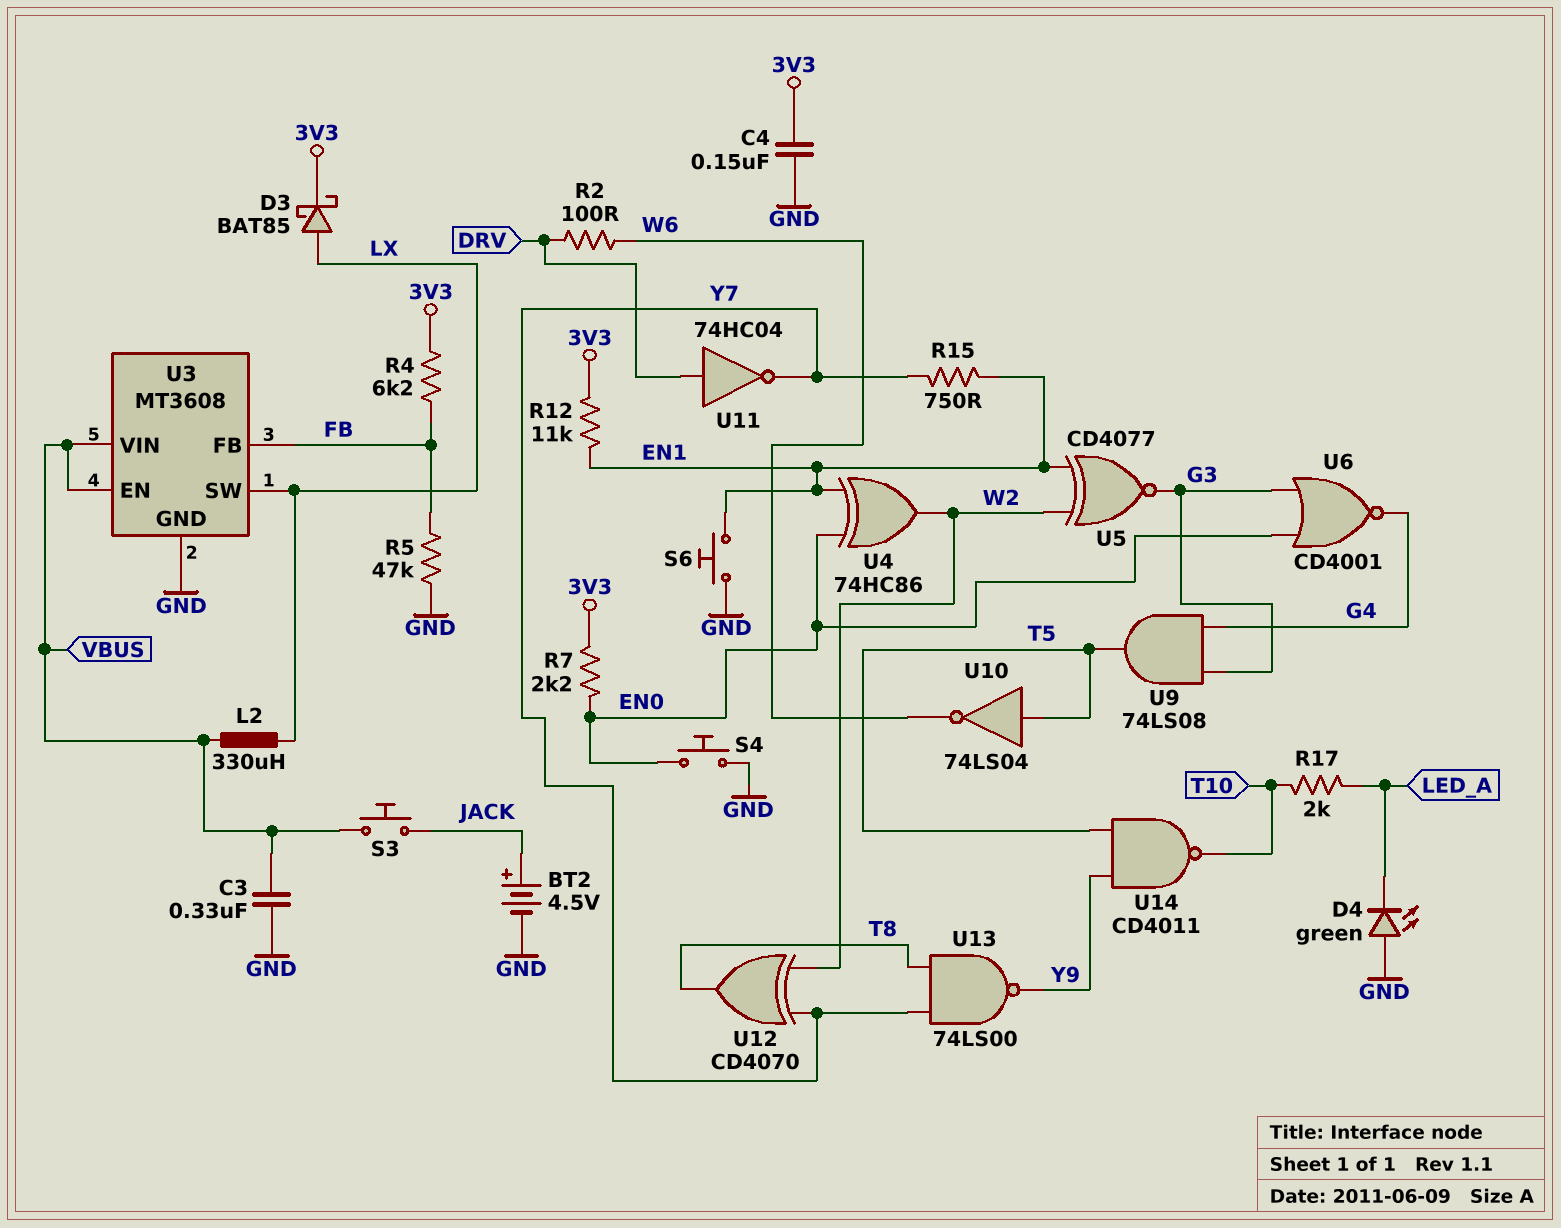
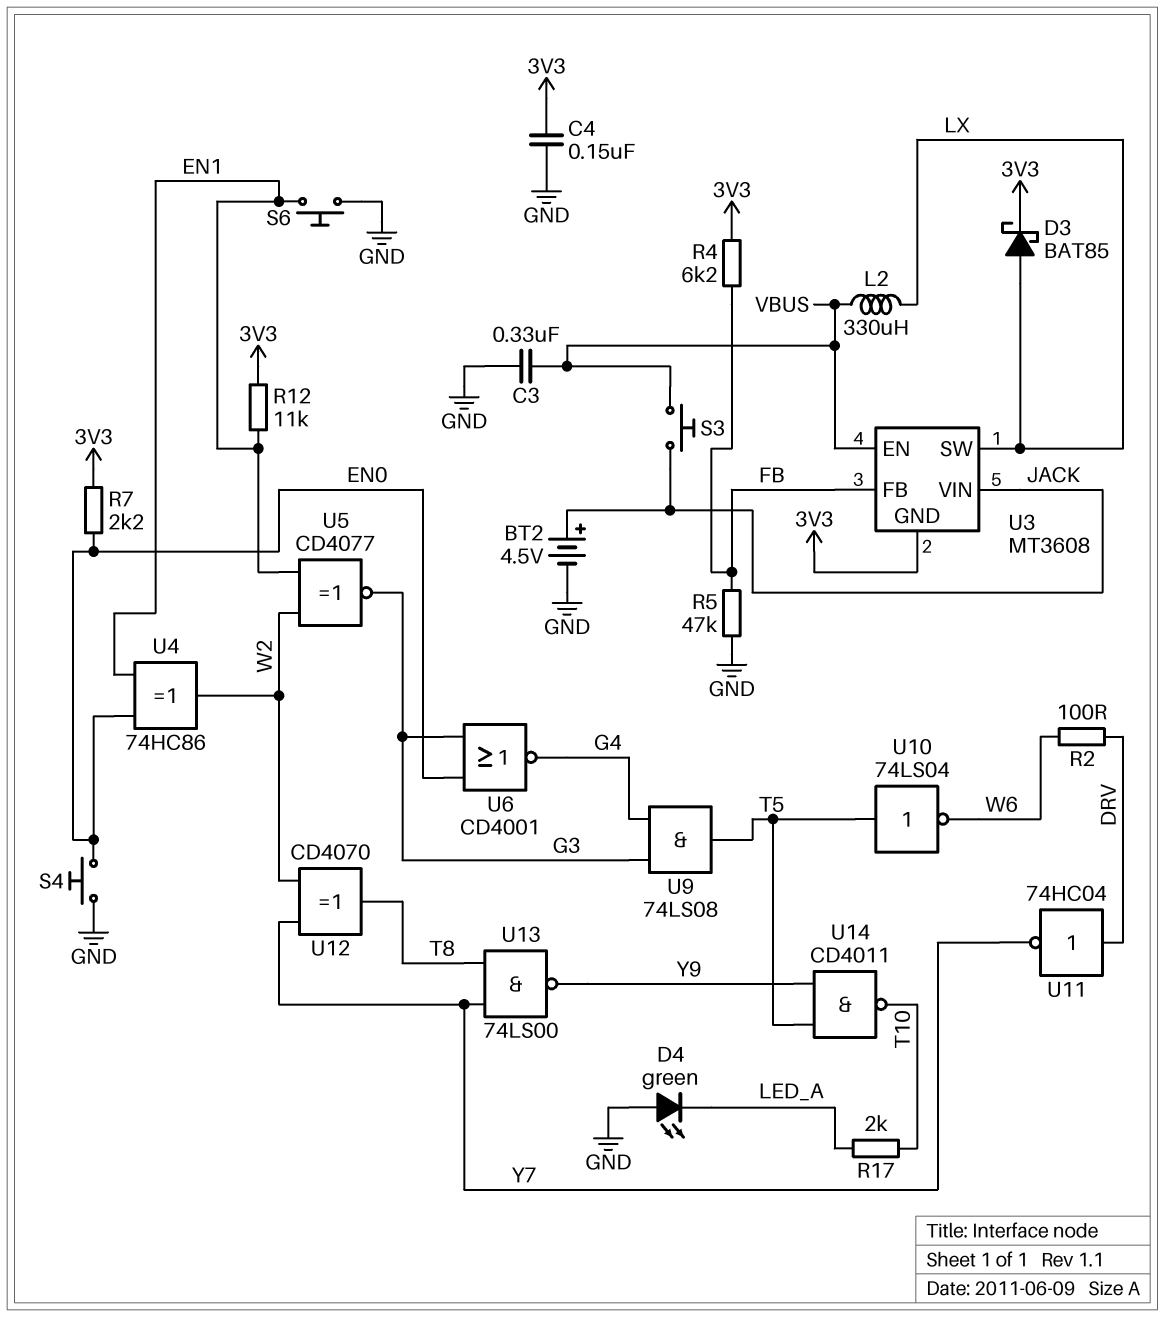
R15: 750 (EN1, Y7) -> none
U3 pin GND: GND -> 3V3
U3 pin VIN: VBUS -> JACK

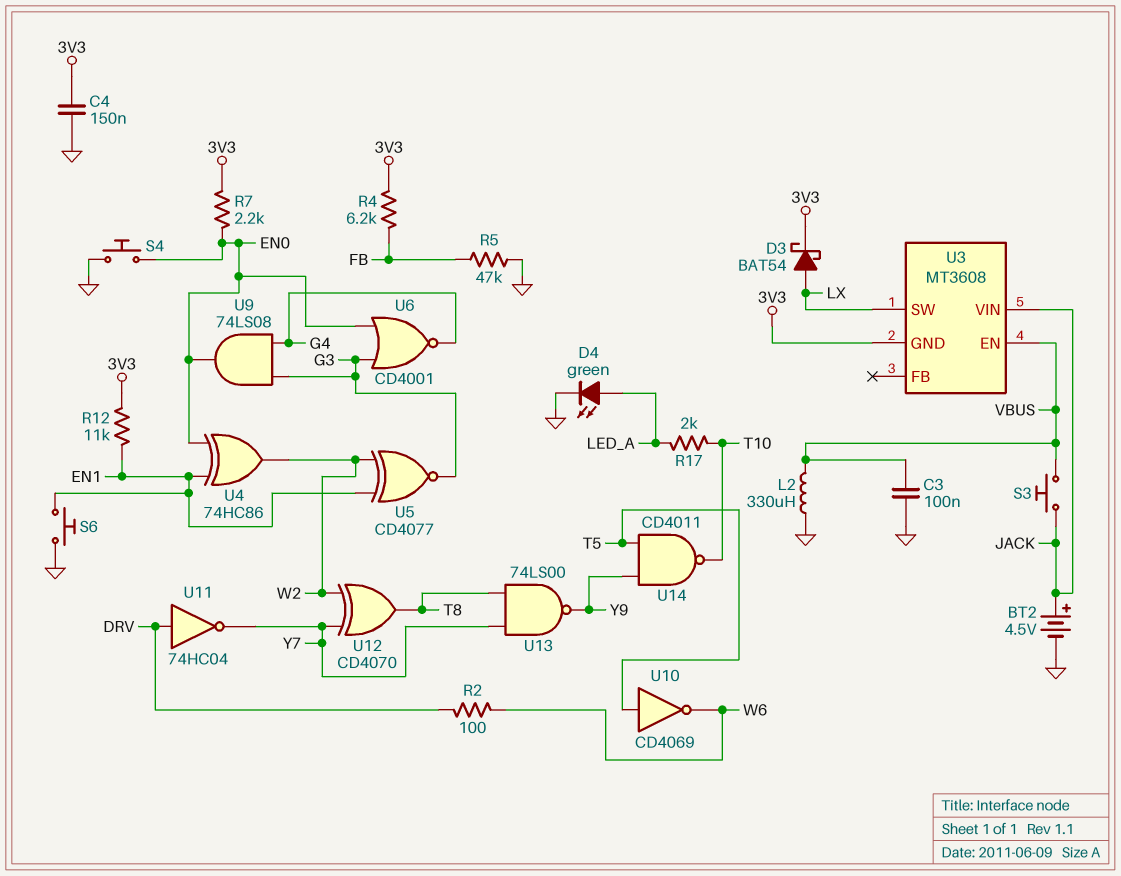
C3: 330nF (GND, VBUS) -> 100nF (GND, VBUS)
D3: schottky BAT85 (A LX, K 3V3) -> schottky BAT54 (A LX, K 3V3)
D4: LED green (A GND, K LED_A) -> LED green (A LED_A, K GND)
L2: 330uH (LX, VBUS) -> 330uH (GND, VBUS)
U3 pin FB: FB -> none
U9: AND 74LS08 (in G3, in G4, out T5) -> AND 74LS08 (in G3, in G4, out EN0)
U10: NOT 74LS04 (in T5, out W6) -> NOT CD4069 (in T5, out W6)

